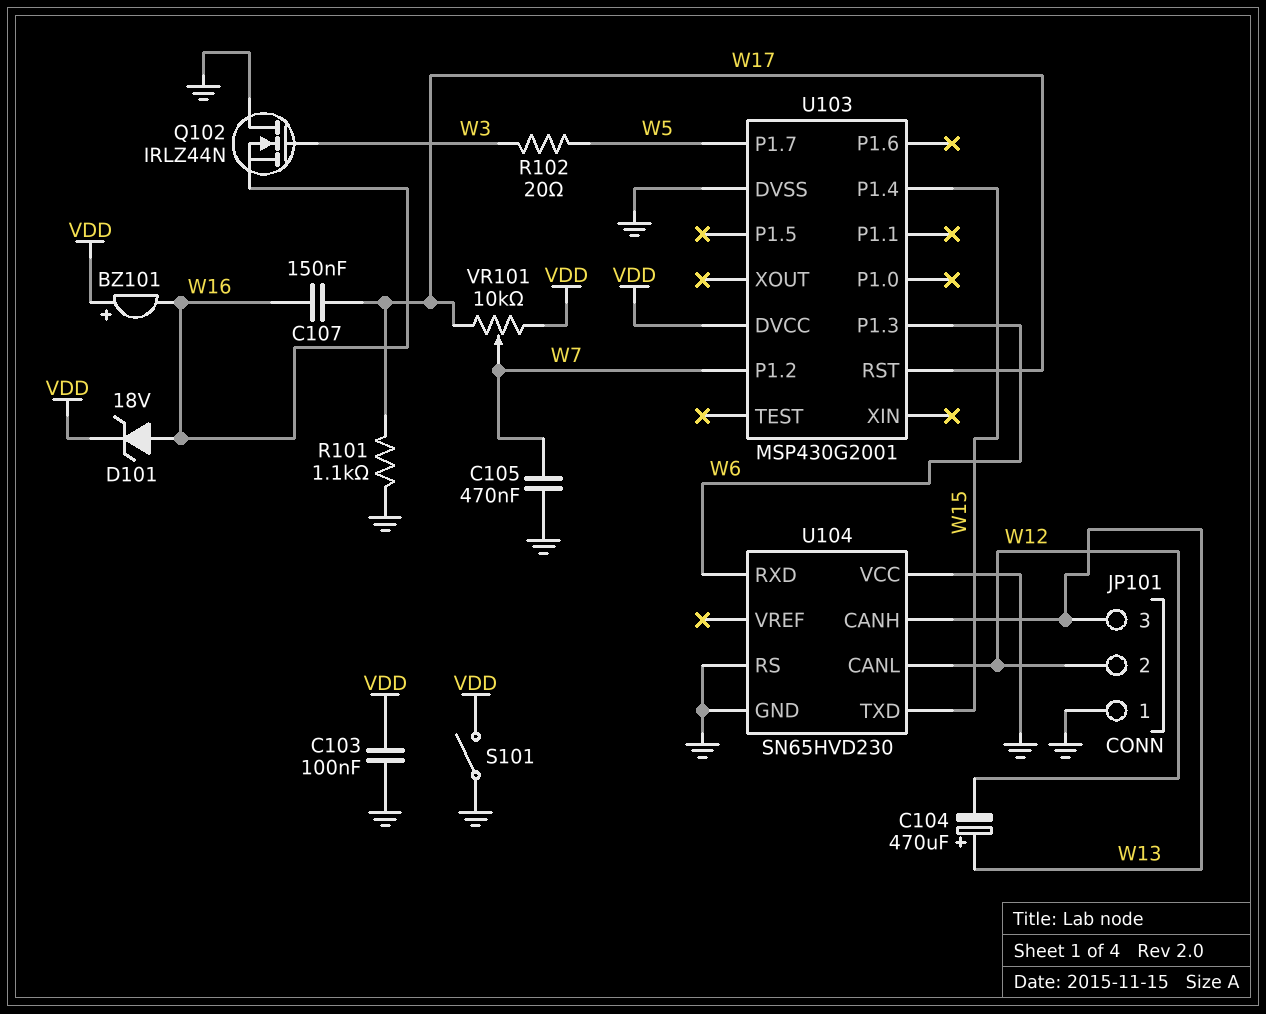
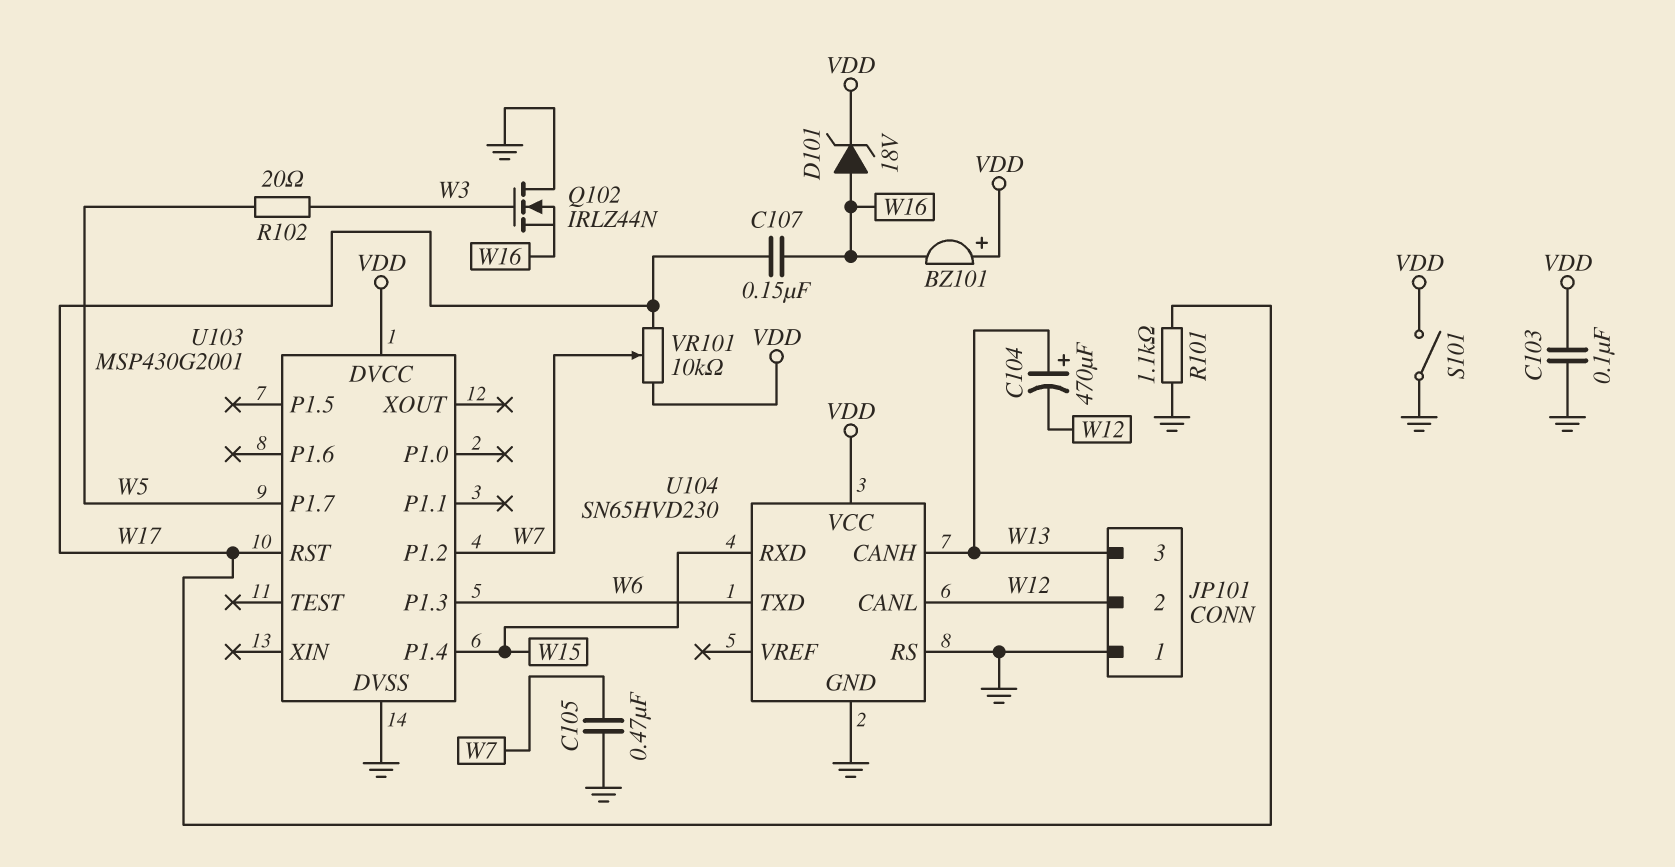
U104 pin RXD: W6 -> W15
U104 pin TXD: W15 -> W6
U104 pin VCC: GND -> VDD

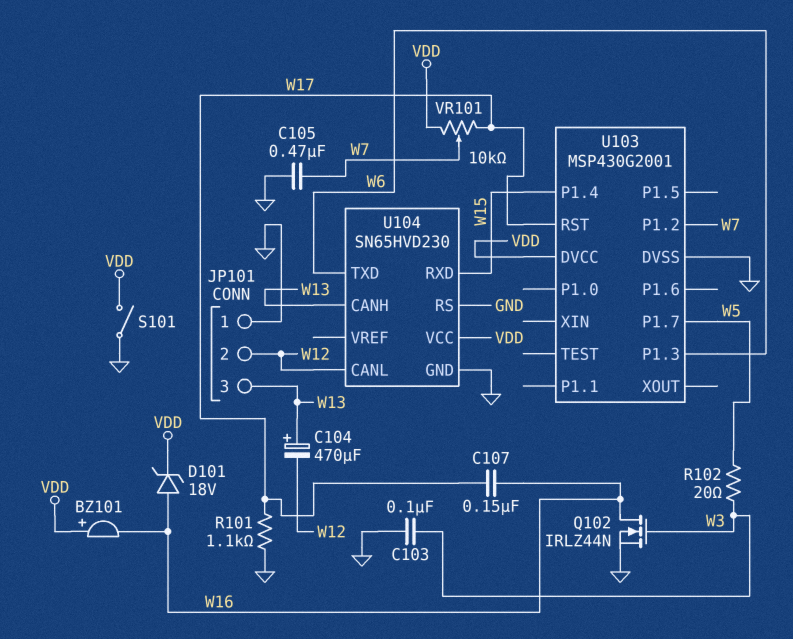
C103: 100nF (GND, VDD) -> 100nF (GND, W3)
Q102: NMOS IRLZ44N (G W3, D GND, S W16) -> NMOS IRLZ44N (G W3, D W16, S GND)

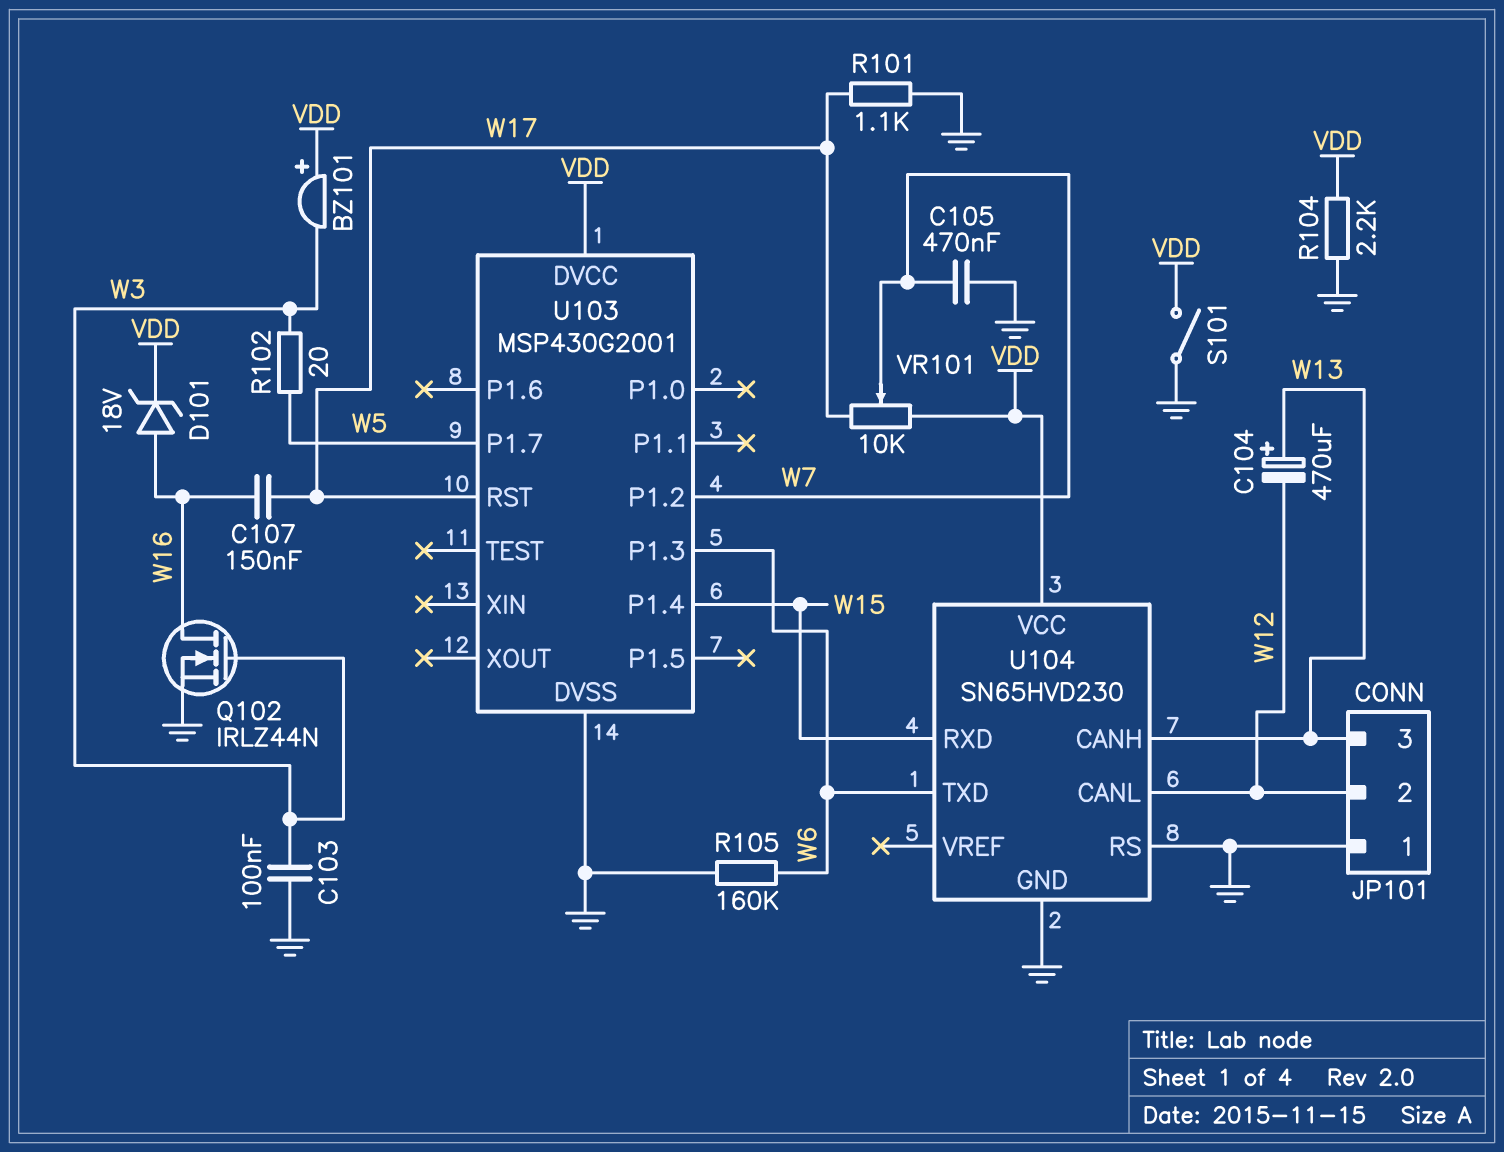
BZ101: buzzer (plus VDD, minus W16) -> buzzer (plus VDD, minus W3)
R104: none -> 2.2k (GND, VDD)
R105: none -> 160k (GND, W6)

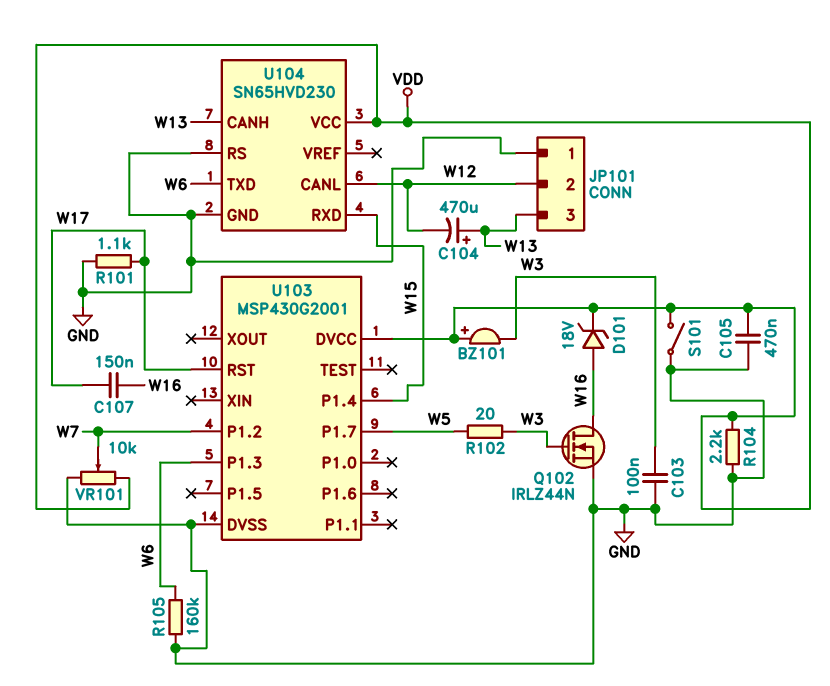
C105: 470nF (GND, W7) -> 470nF (GND, VDD)
VR101: 10k (VDD, W17, wiper W7) -> 10k (GND, VDD, wiper W7)

